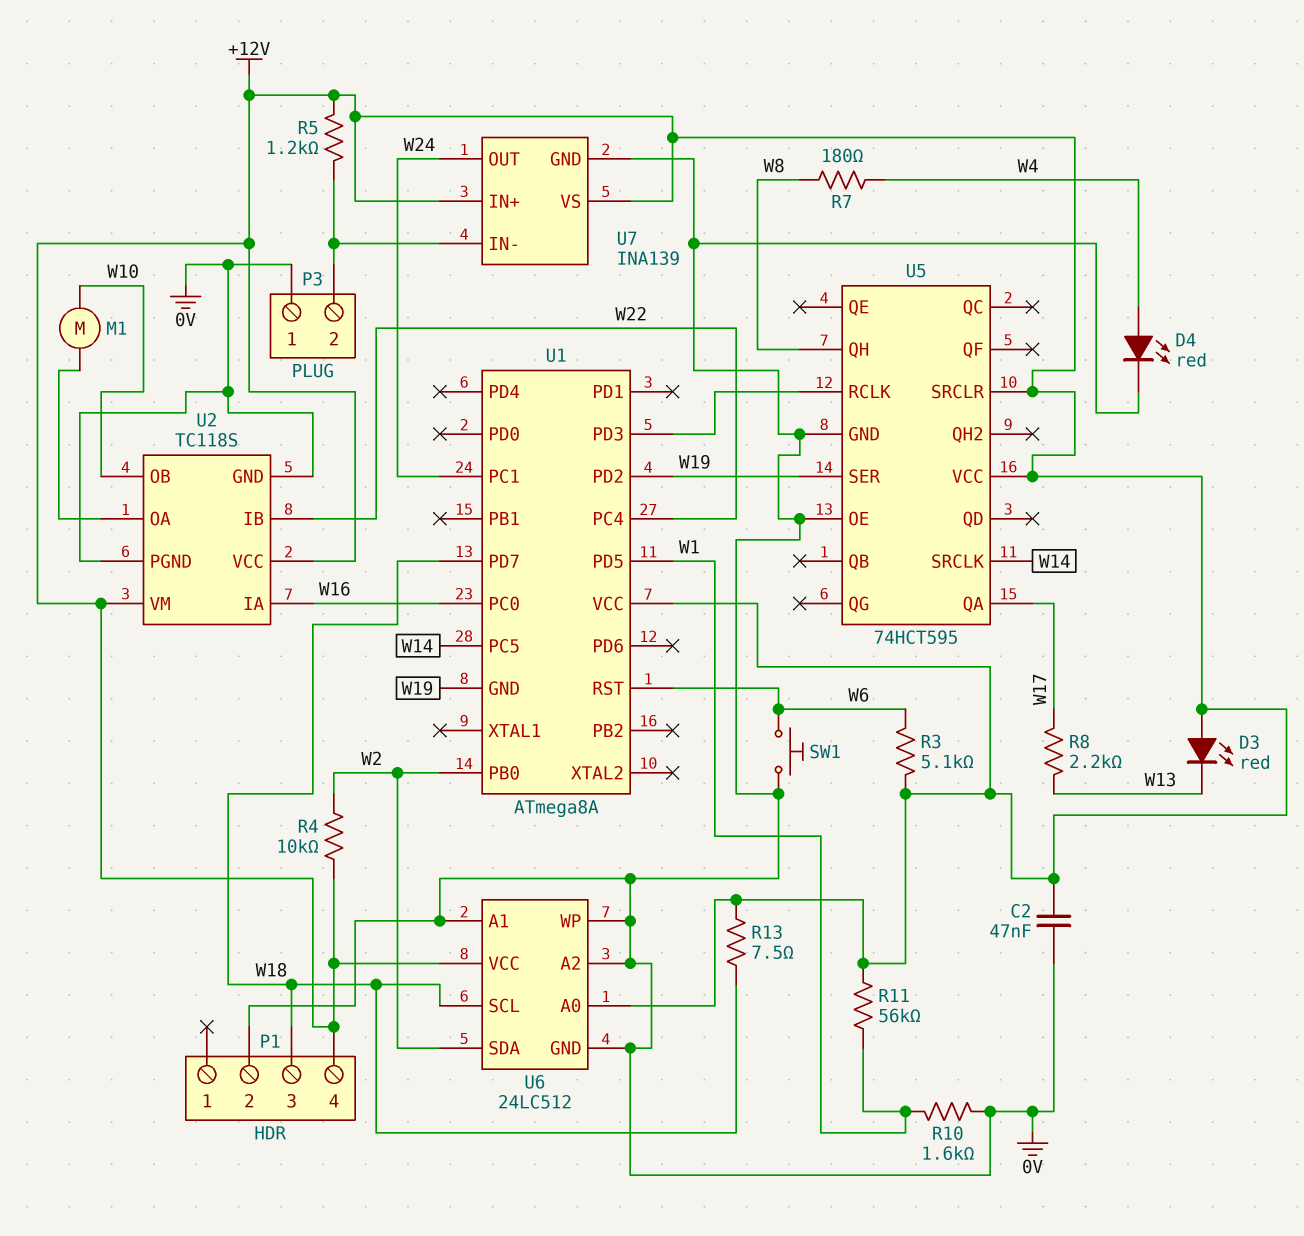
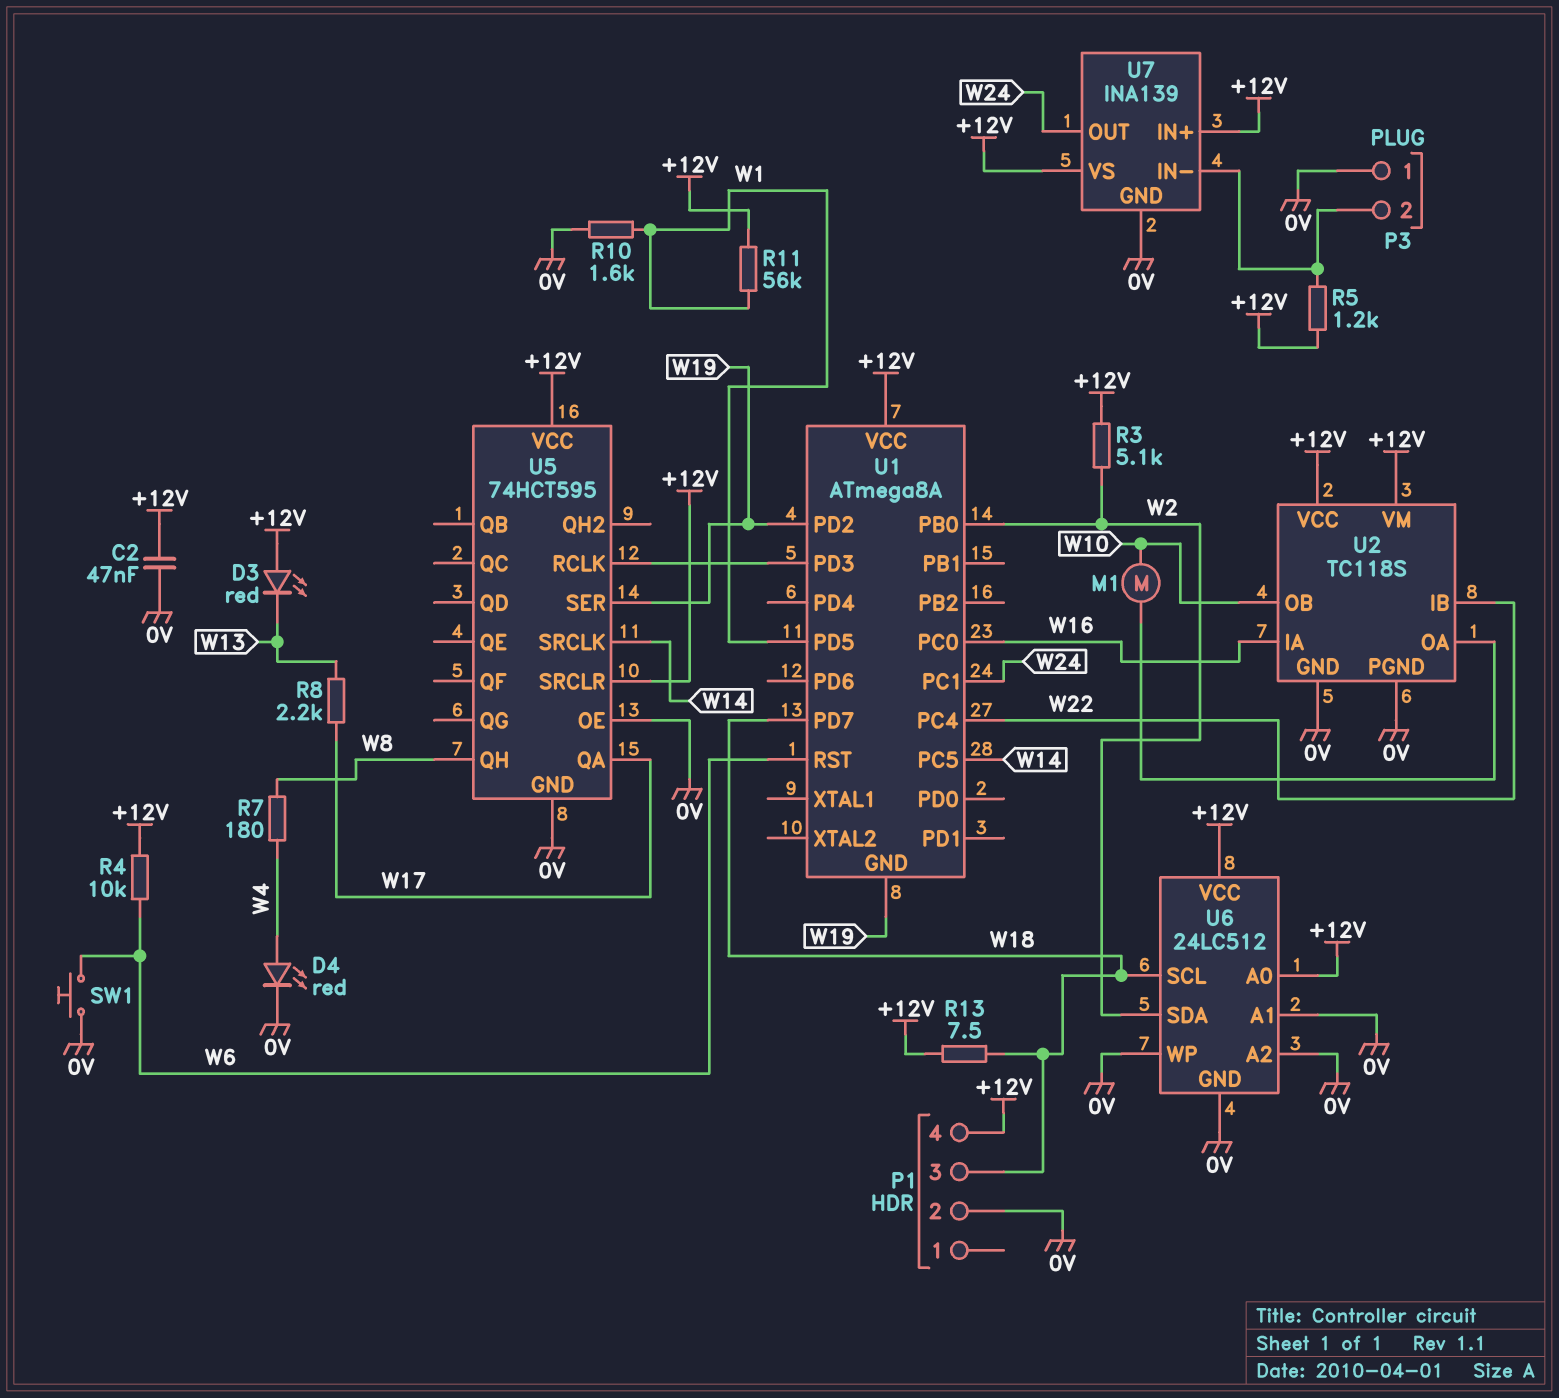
R3: 5.1k (+12V, W6) -> 5.1k (+12V, W2)
R4: 10k (+12V, W2) -> 10k (+12V, W6)

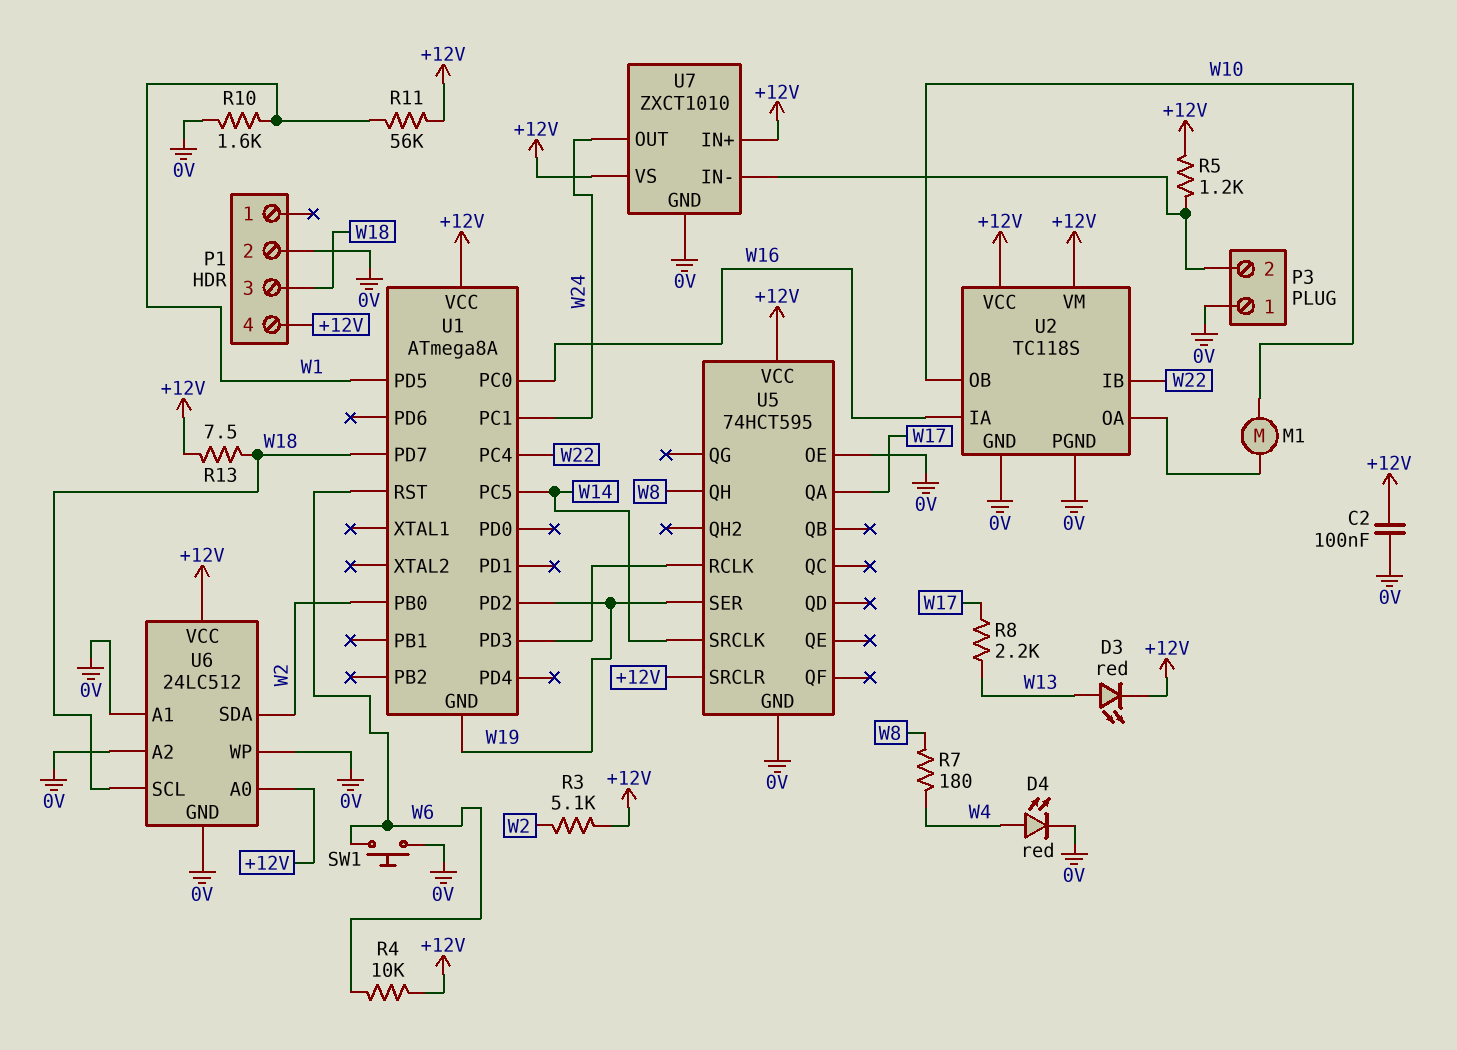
C2: 47nF (+12V, 0V) -> 100nF (+12V, 0V)
D3: LED red (A +12V, K W13) -> LED red (A W13, K +12V)
U7: INA139 -> ZXCT1010

